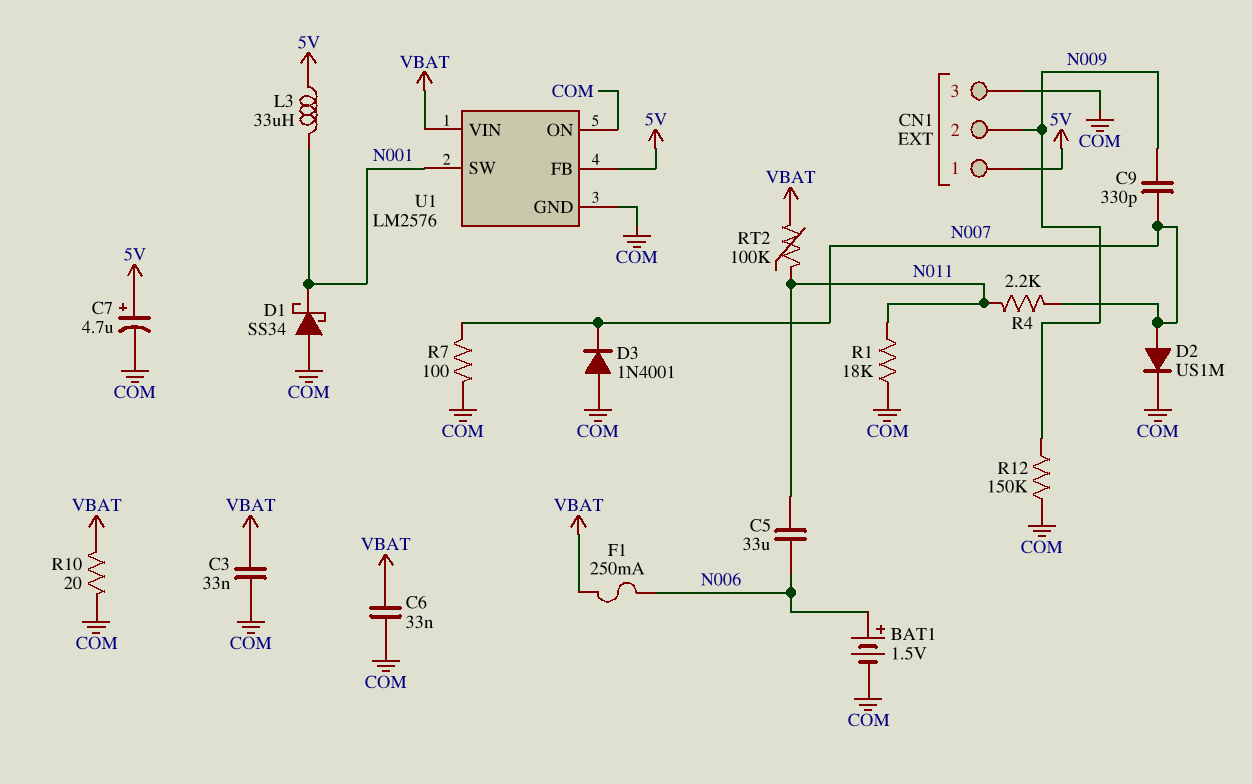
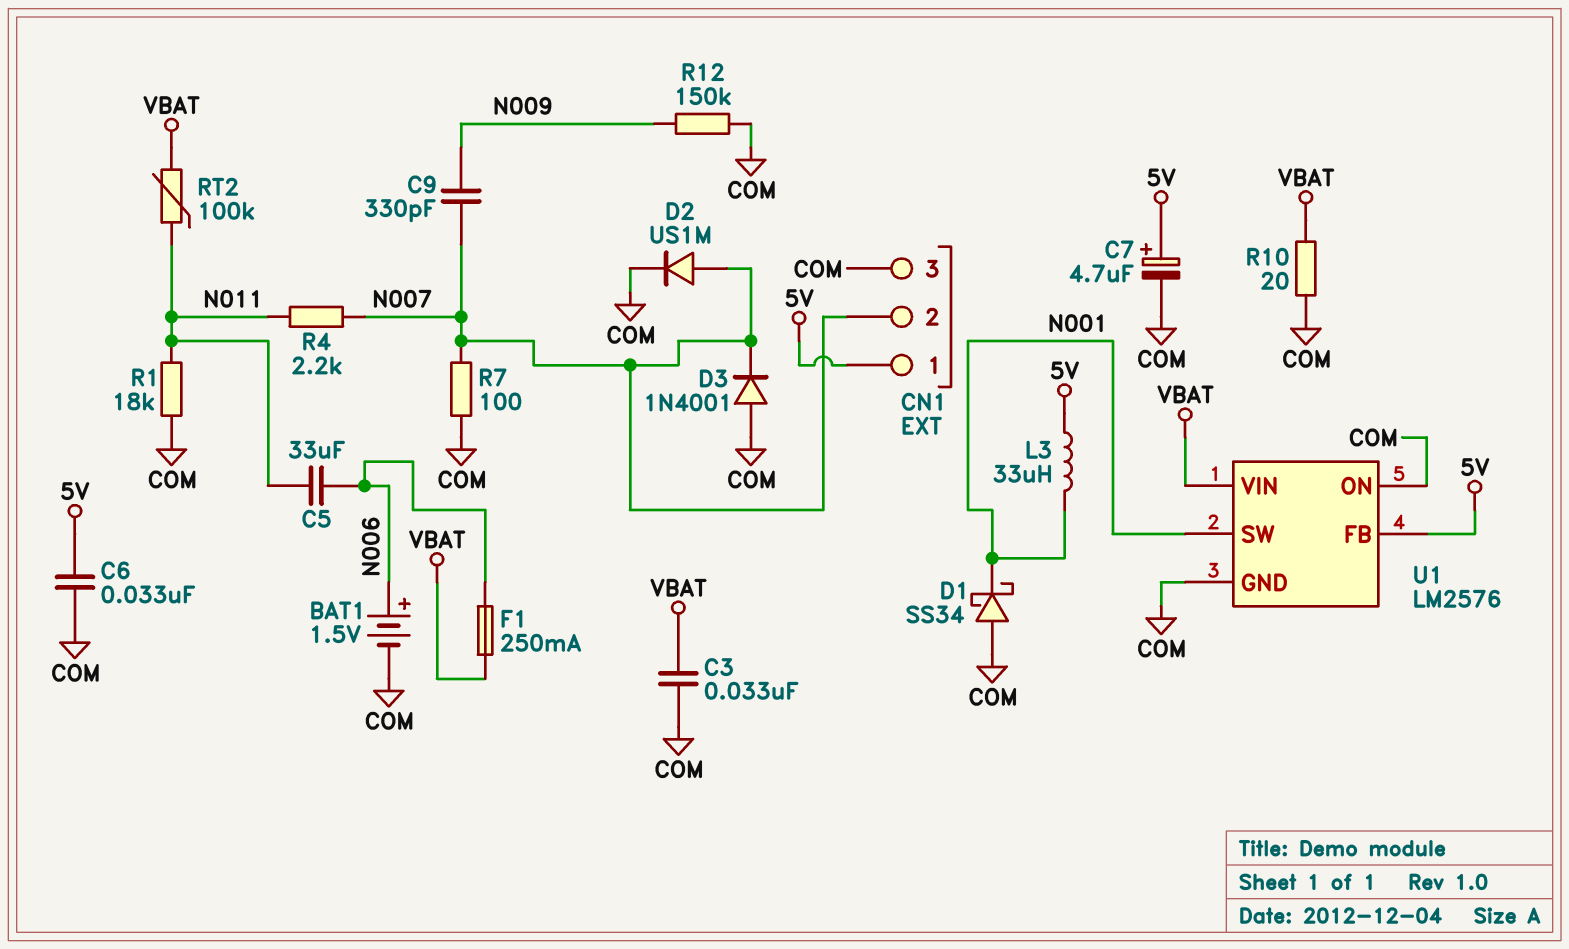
C6: 33nF (COM, VBAT) -> 33nF (5V, COM)
CN1 pin 2: N009 -> N007

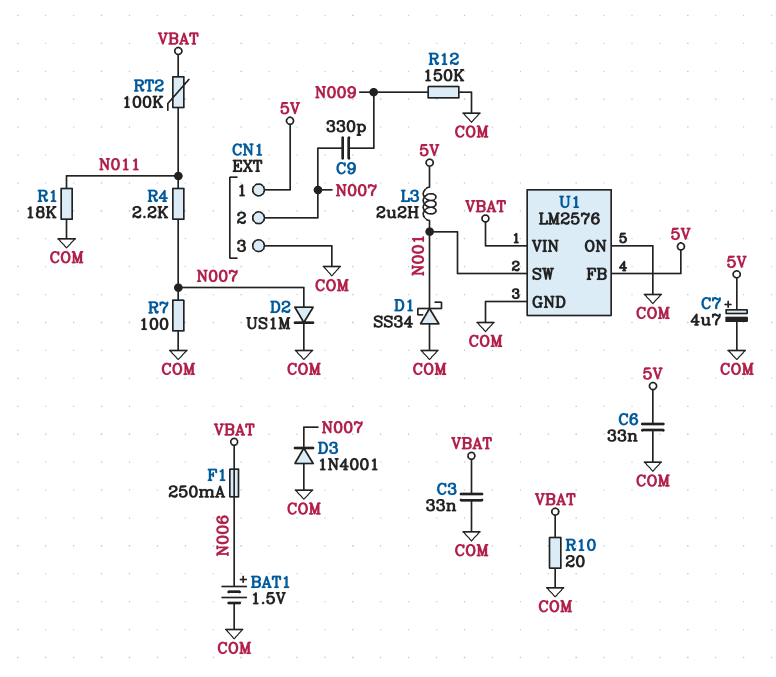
C5: 33uF (N006, N011) -> none
L3: 33uH (5V, N001) -> 2.2uH (5V, N001)

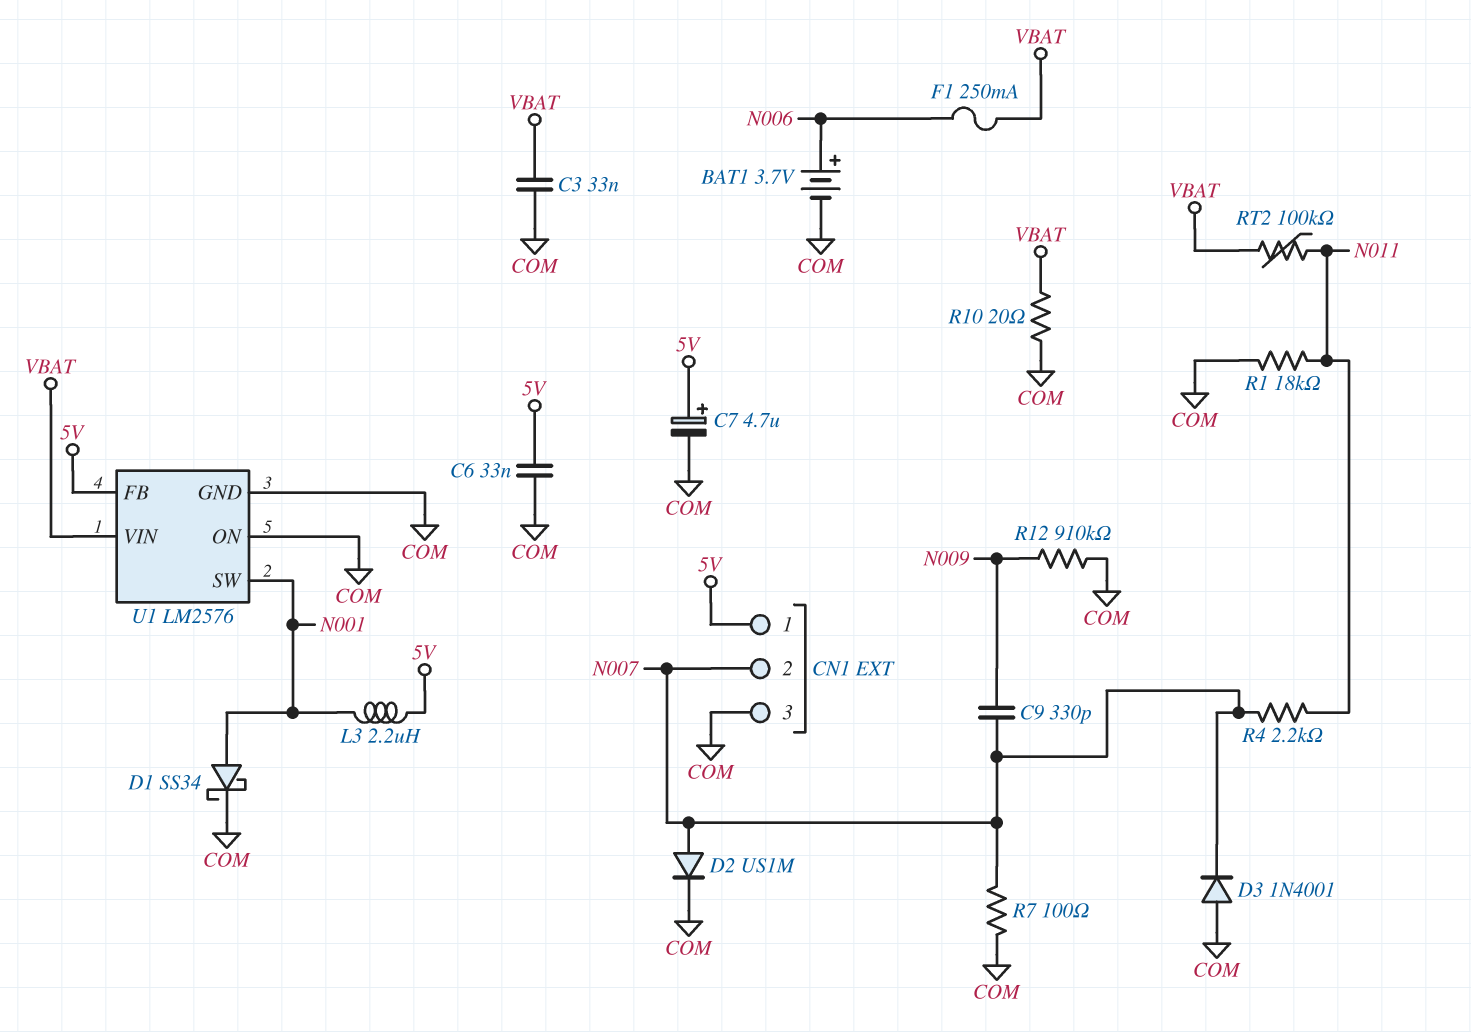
BAT1: 1.5V (plus N006, minus COM) -> 3.7V (plus N006, minus COM)
D1: schottky SS34 (A COM, K N001) -> schottky SS34 (A N001, K COM)
R12: 150k (COM, N009) -> 910k (COM, N009)

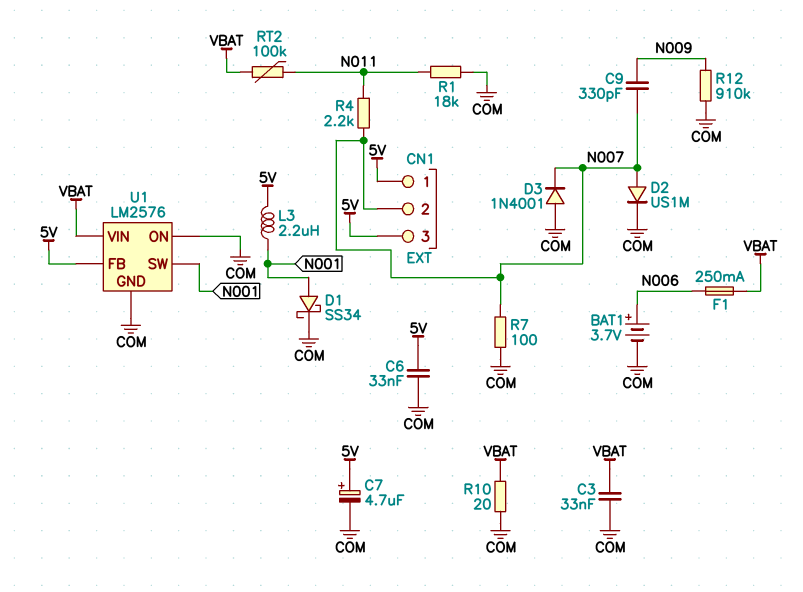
CN1 pin 3: COM -> 5V

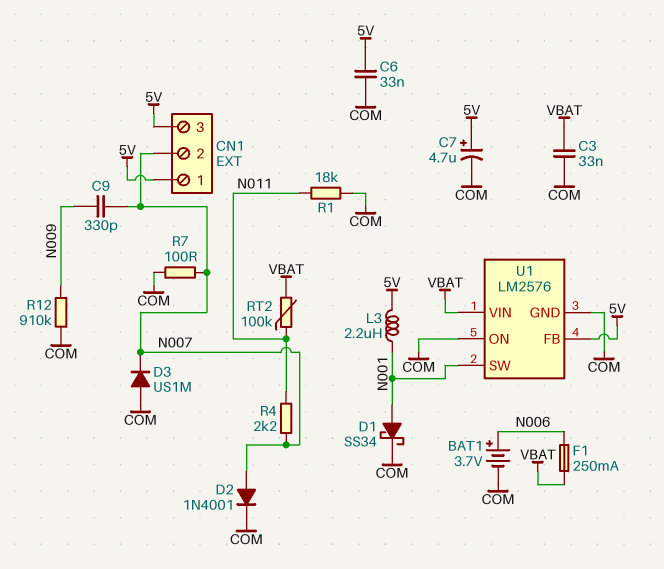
D2: diode US1M (A N007, K COM) -> diode 1N4001 (A N007, K COM)
D3: diode 1N4001 (A COM, K N007) -> diode US1M (A COM, K N007)
R10: 20 (COM, VBAT) -> none

